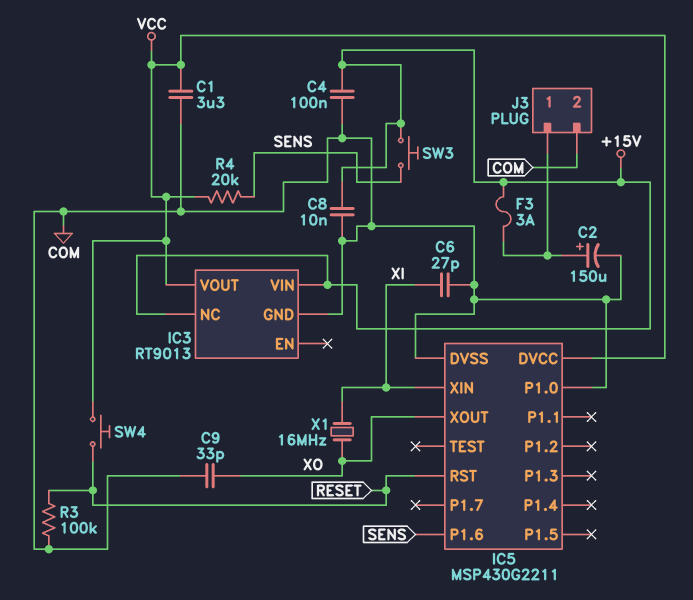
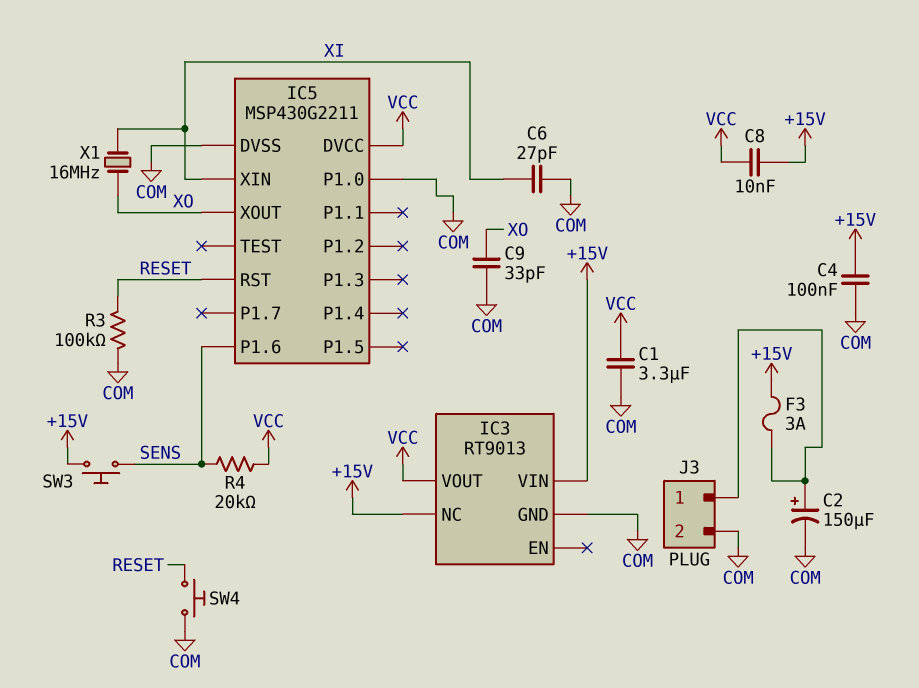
C8: 10nF (+15V, COM) -> 10nF (+15V, VCC)
SW4: button (RESET, VCC) -> button (COM, RESET)

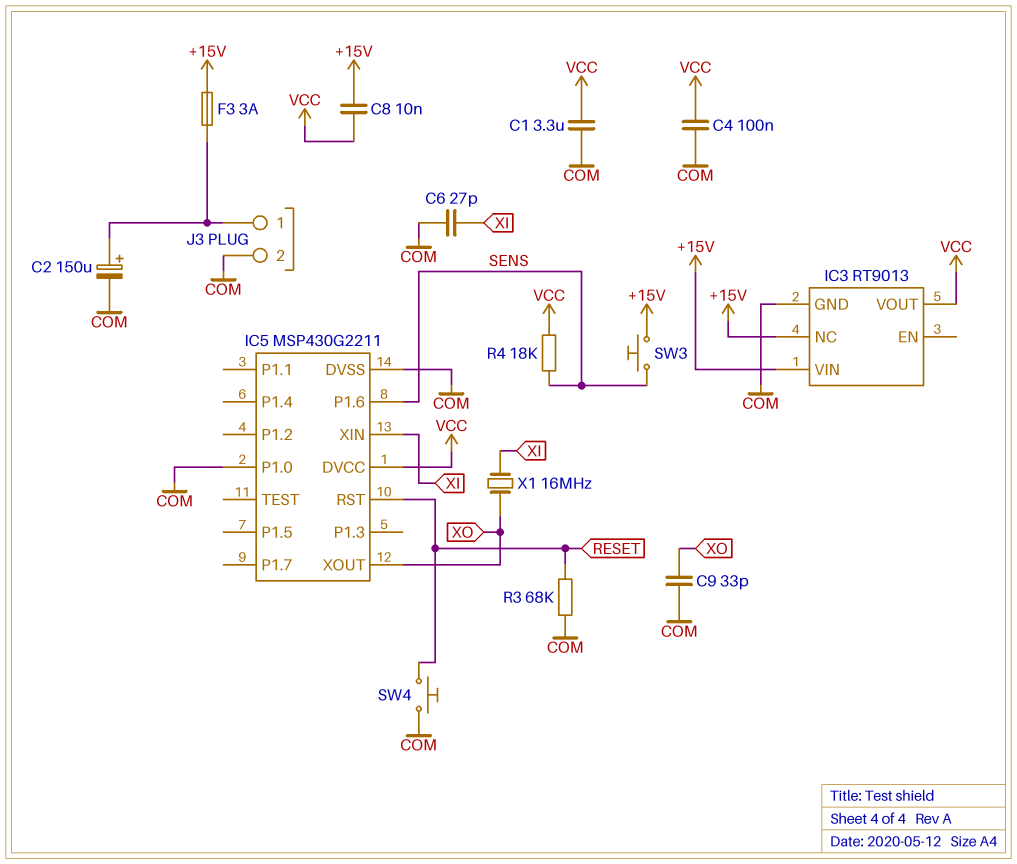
C4: 100nF (+15V, COM) -> 100nF (COM, VCC)
R3: 100k (COM, RESET) -> 68k (COM, RESET)
R4: 20k (SENS, VCC) -> 18k (SENS, VCC)

